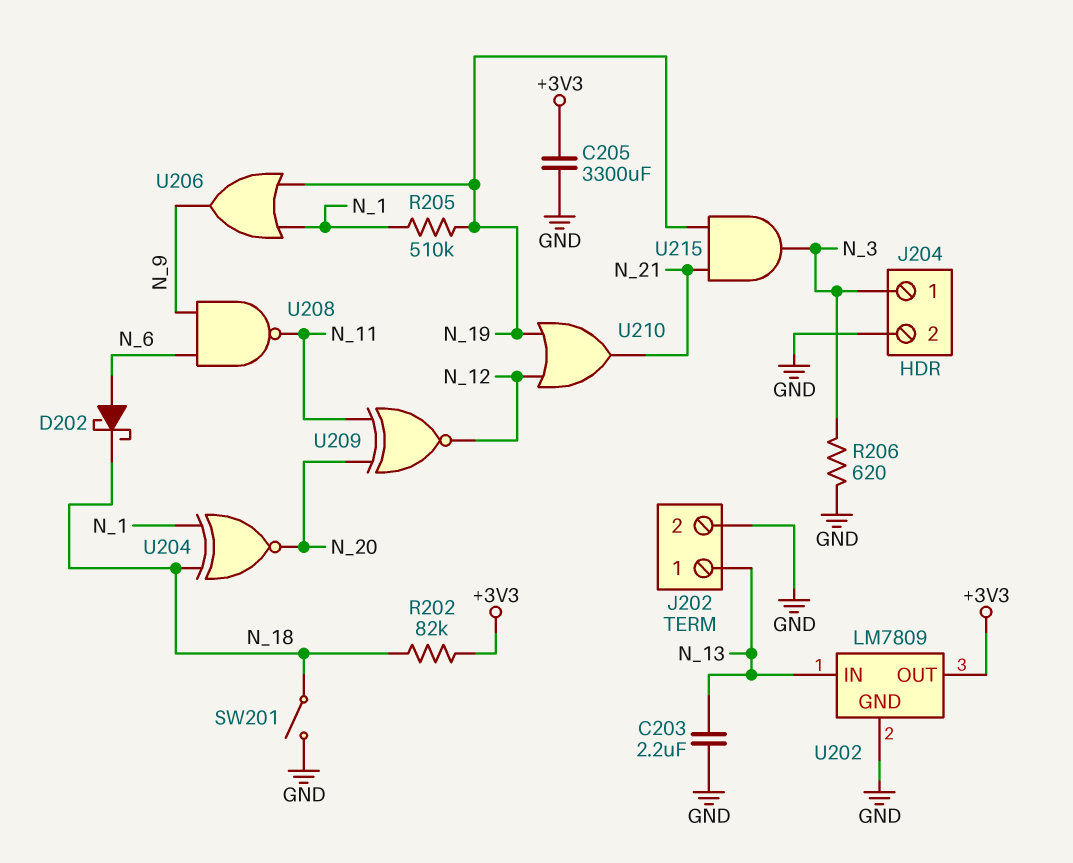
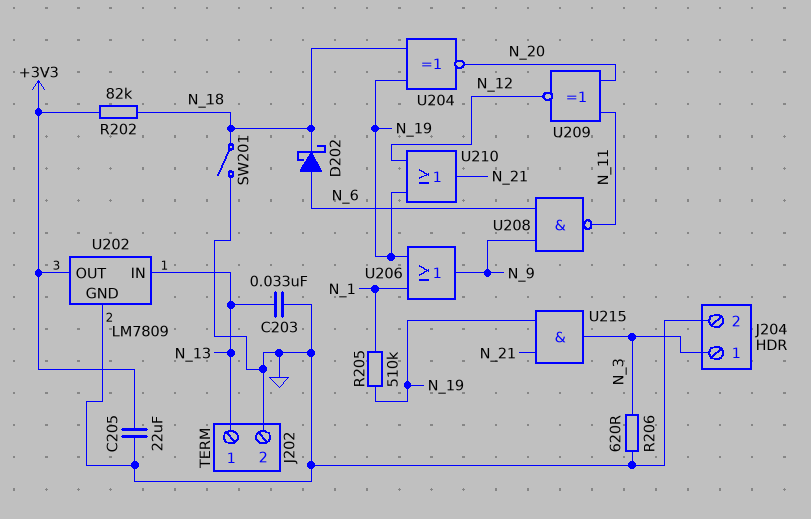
C203: 2.2uF (GND, N_13) -> 33nF (GND, N_13)
C205: 3300uF (+3V3, GND) -> 22uF (+3V3, GND)
U204: XNOR (in N_1, in N_18, out N_20) -> XNOR (in N_18, in N_19, out N_20)

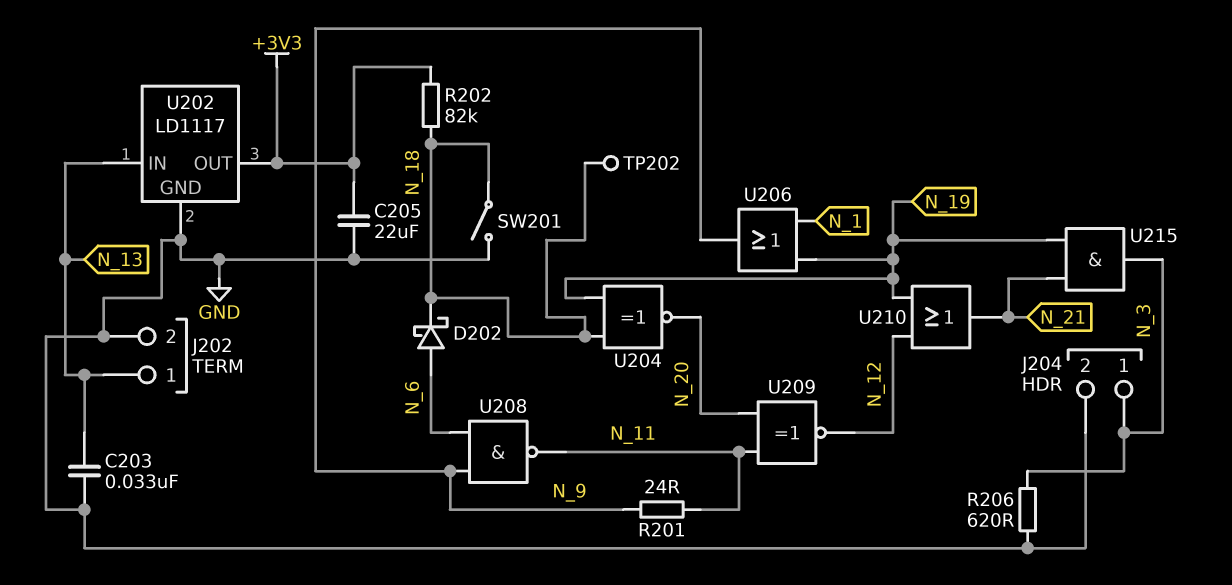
R201: none -> 24 (N_9, N_11)
R205: 510k (N_1, N_19) -> none
TP202: none -> test point (N_18)
U202: LM7809 -> LD1117

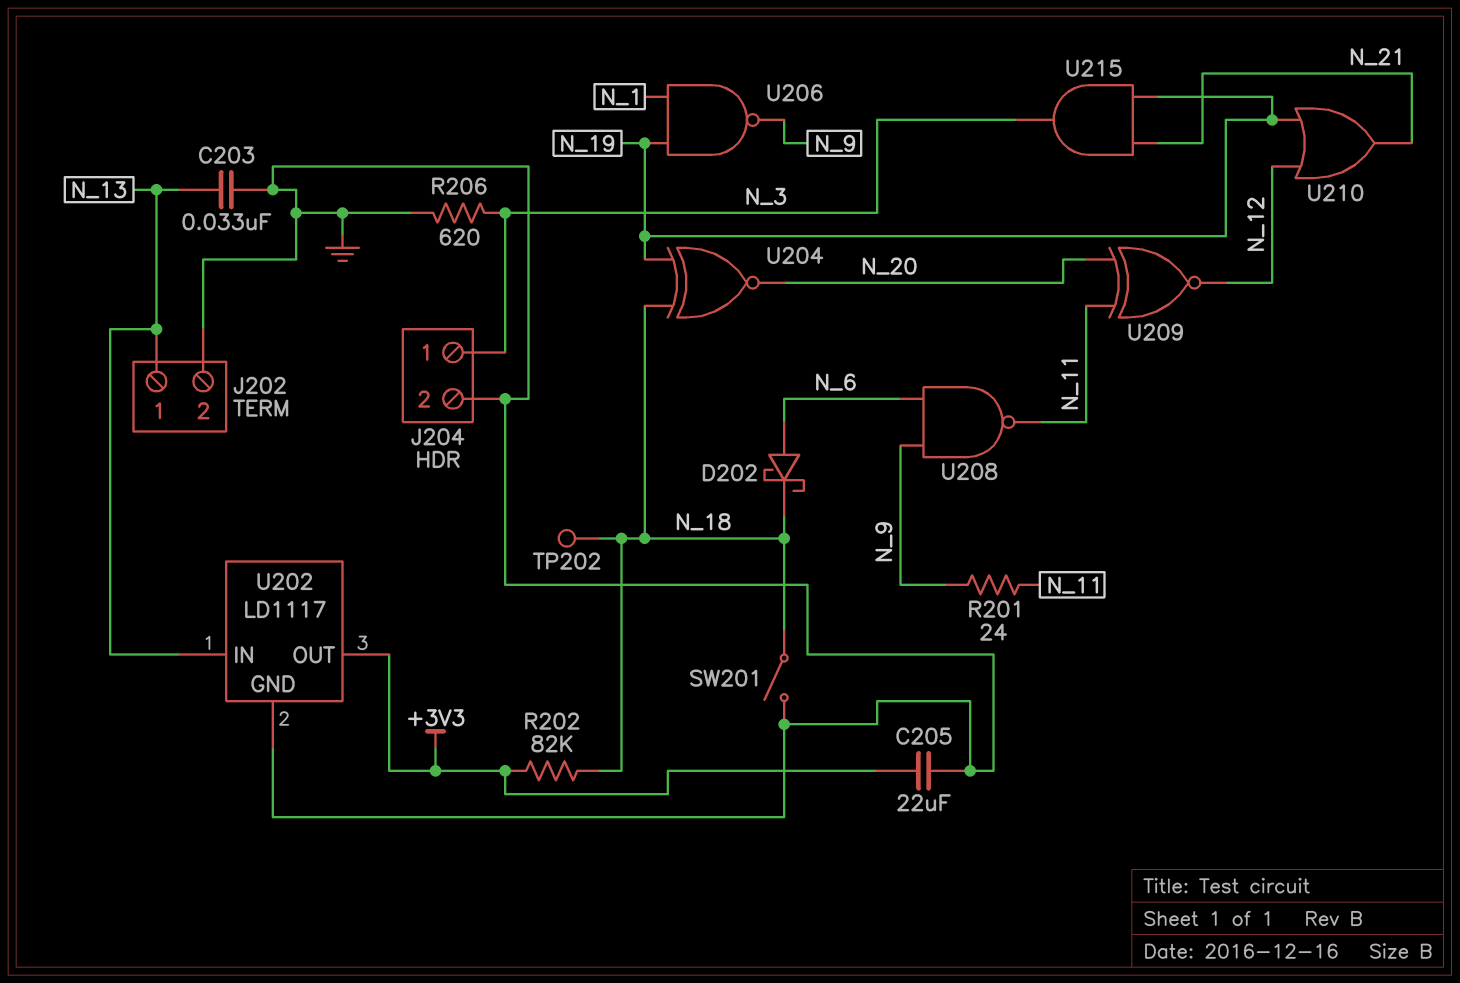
U206: OR (in N_1, in N_19, out N_9) -> NAND (in N_1, in N_19, out N_9)

